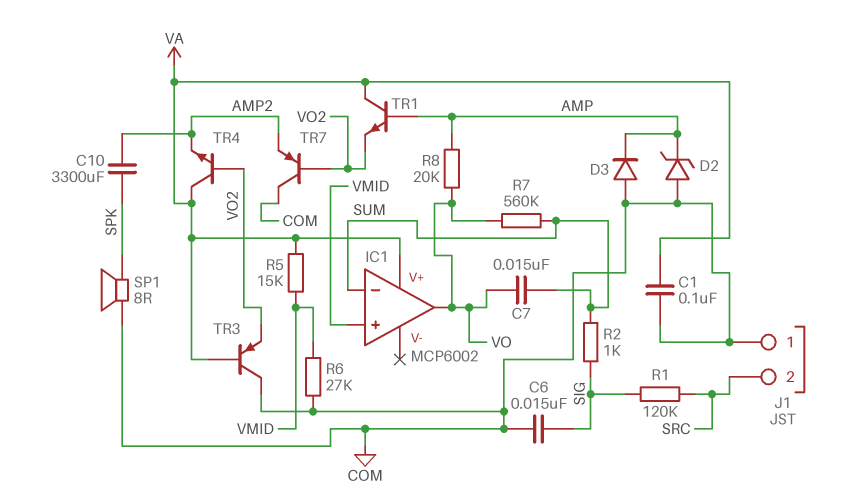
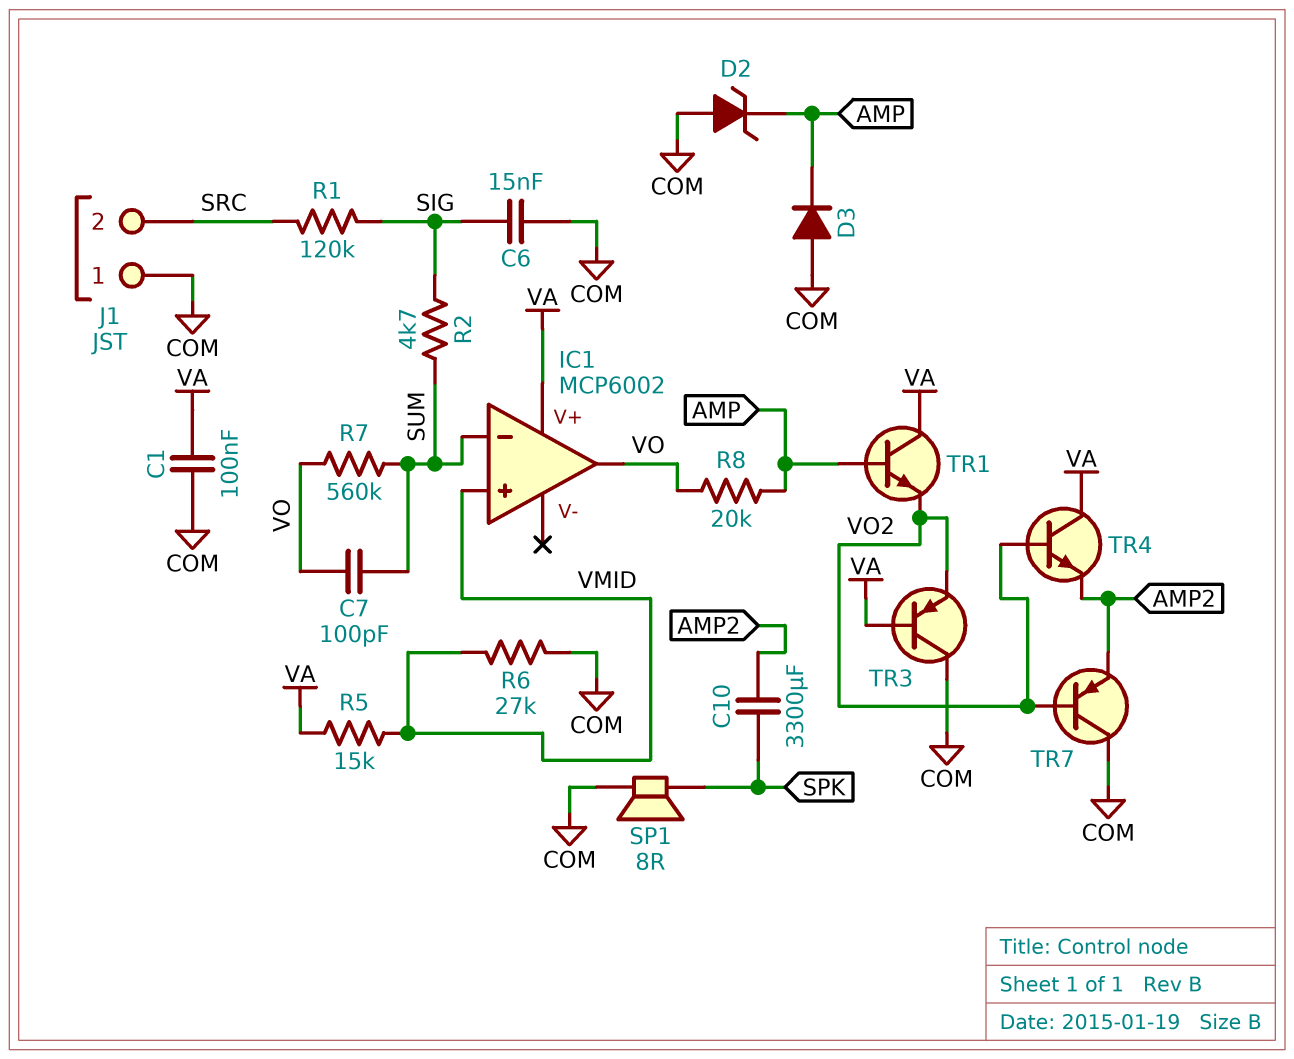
C7: 15nF (SUM, VO) -> 100pF (SUM, VO)
R2: 1k (SIG, SUM) -> 4.7k (SIG, SUM)

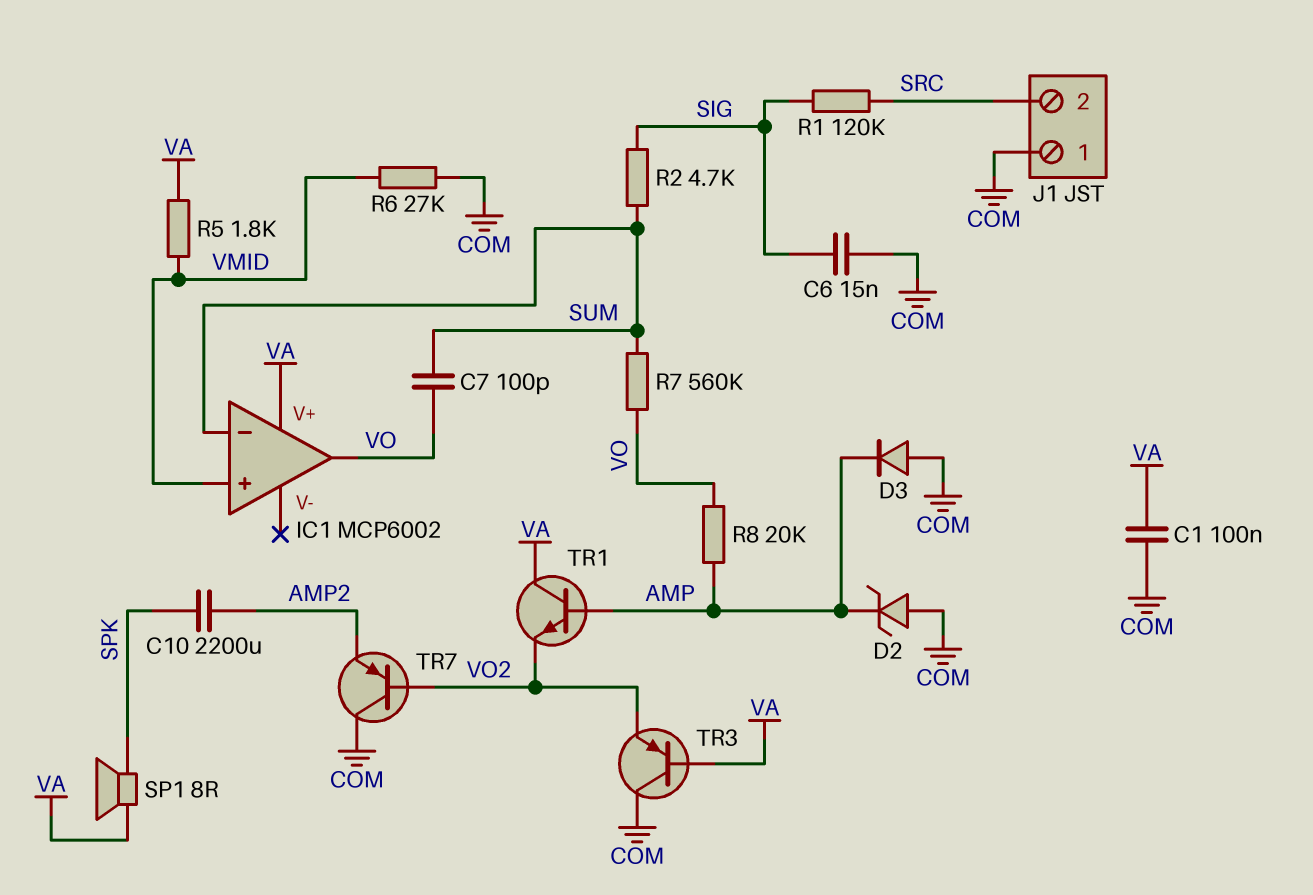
C10: 3300uF (AMP2, SPK) -> 2200uF (AMP2, SPK)
R5: 15k (VA, VMID) -> 1.8k (VA, VMID)
SP1: speaker 8R (COM, SPK) -> speaker 8R (SPK, VA)
TR4: NPN (B VO2, C VA, E AMP2) -> none

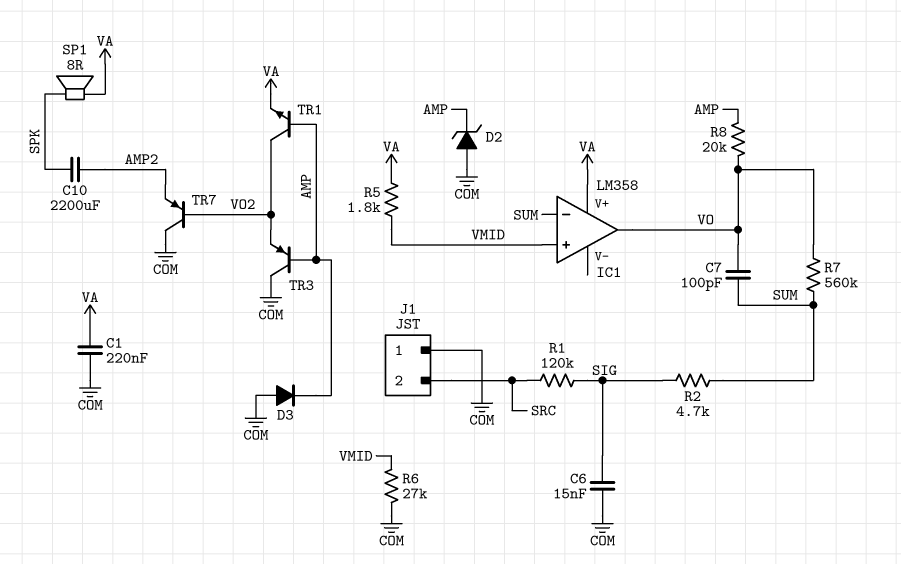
C1: 100nF (COM, VA) -> 220nF (COM, VA)
IC1: MCP6002 -> LM358
TR1: NPN (B AMP, C VA, E VO2) -> NPN (B AMP, C VO2, E VA)
TR3: PNP (B VA, C COM, E VO2) -> PNP (B AMP, C COM, E VO2)

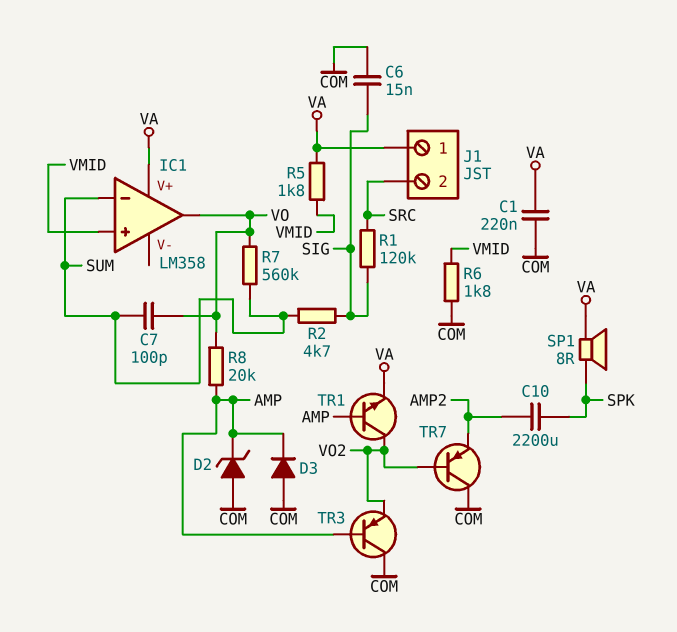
J1 pin 1: COM -> VA
R6: 27k (COM, VMID) -> 1.8k (COM, VMID)

